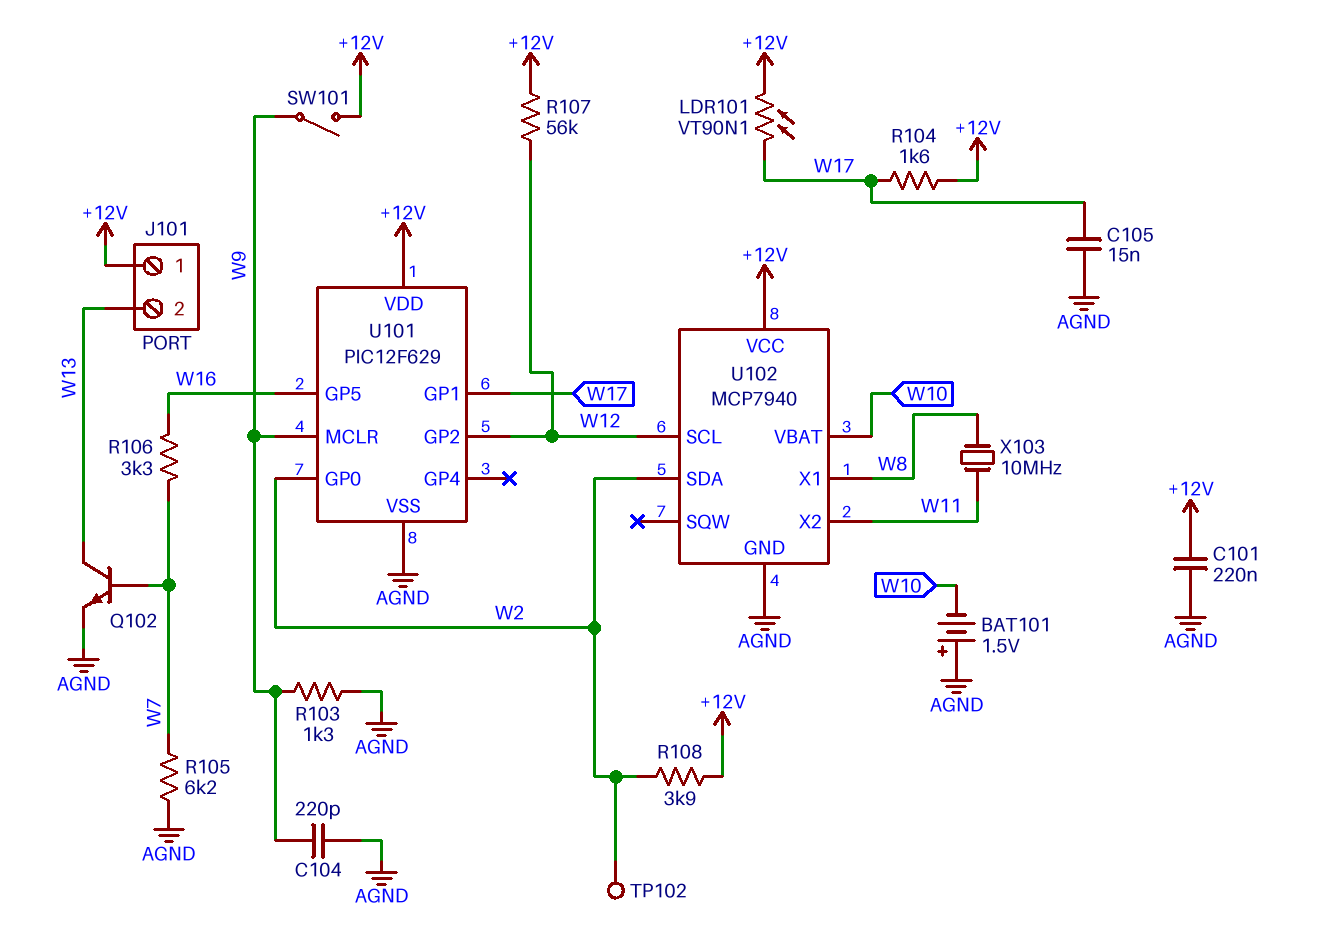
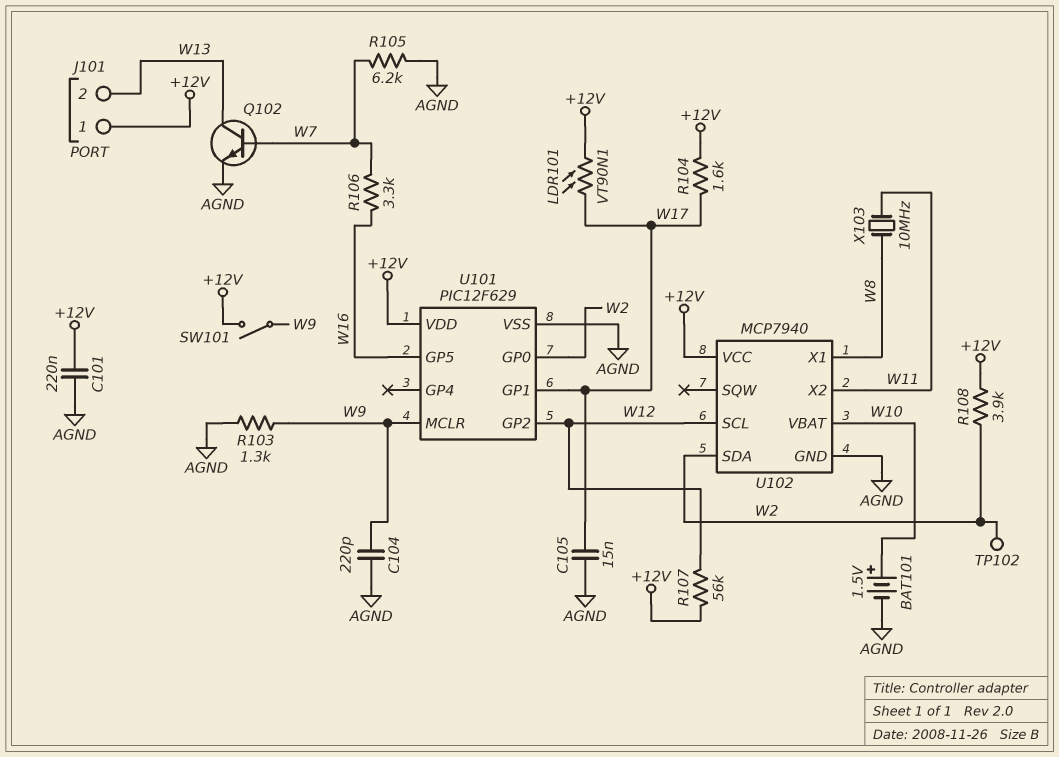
BAT101: 1.5V (plus AGND, minus W10) -> 1.5V (plus W10, minus AGND)

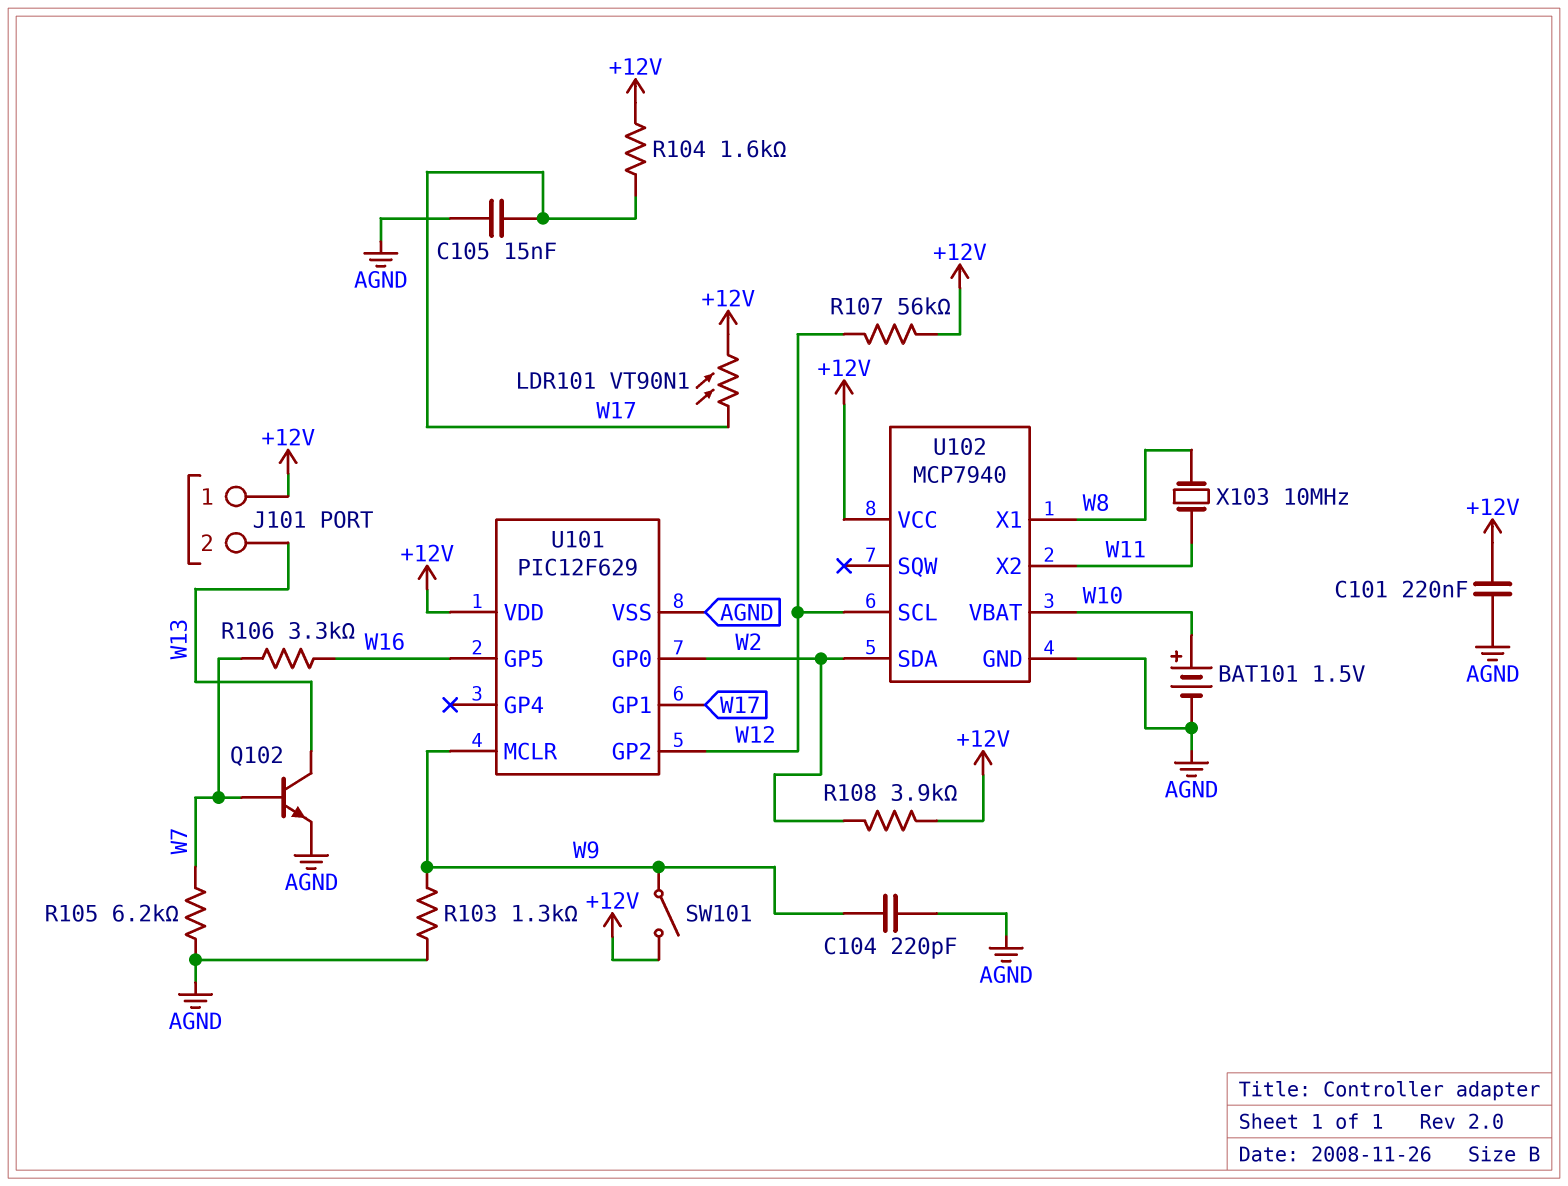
TP102: test point (W2) -> none

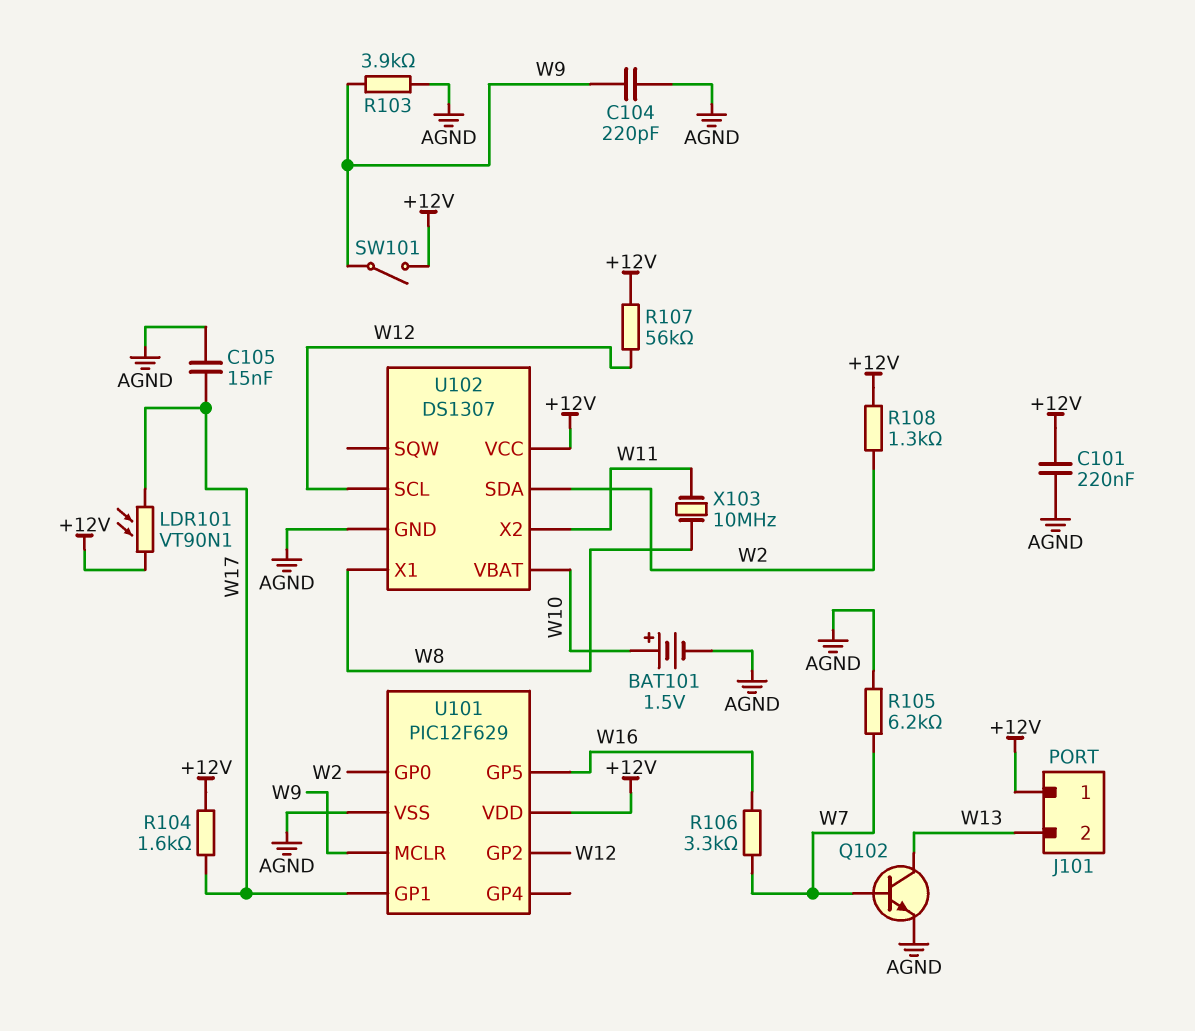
R103: 1.3k (AGND, W9) -> 3.9k (AGND, W9)
R108: 3.9k (+12V, W2) -> 1.3k (+12V, W2)
U102: MCP7940 -> DS1307

